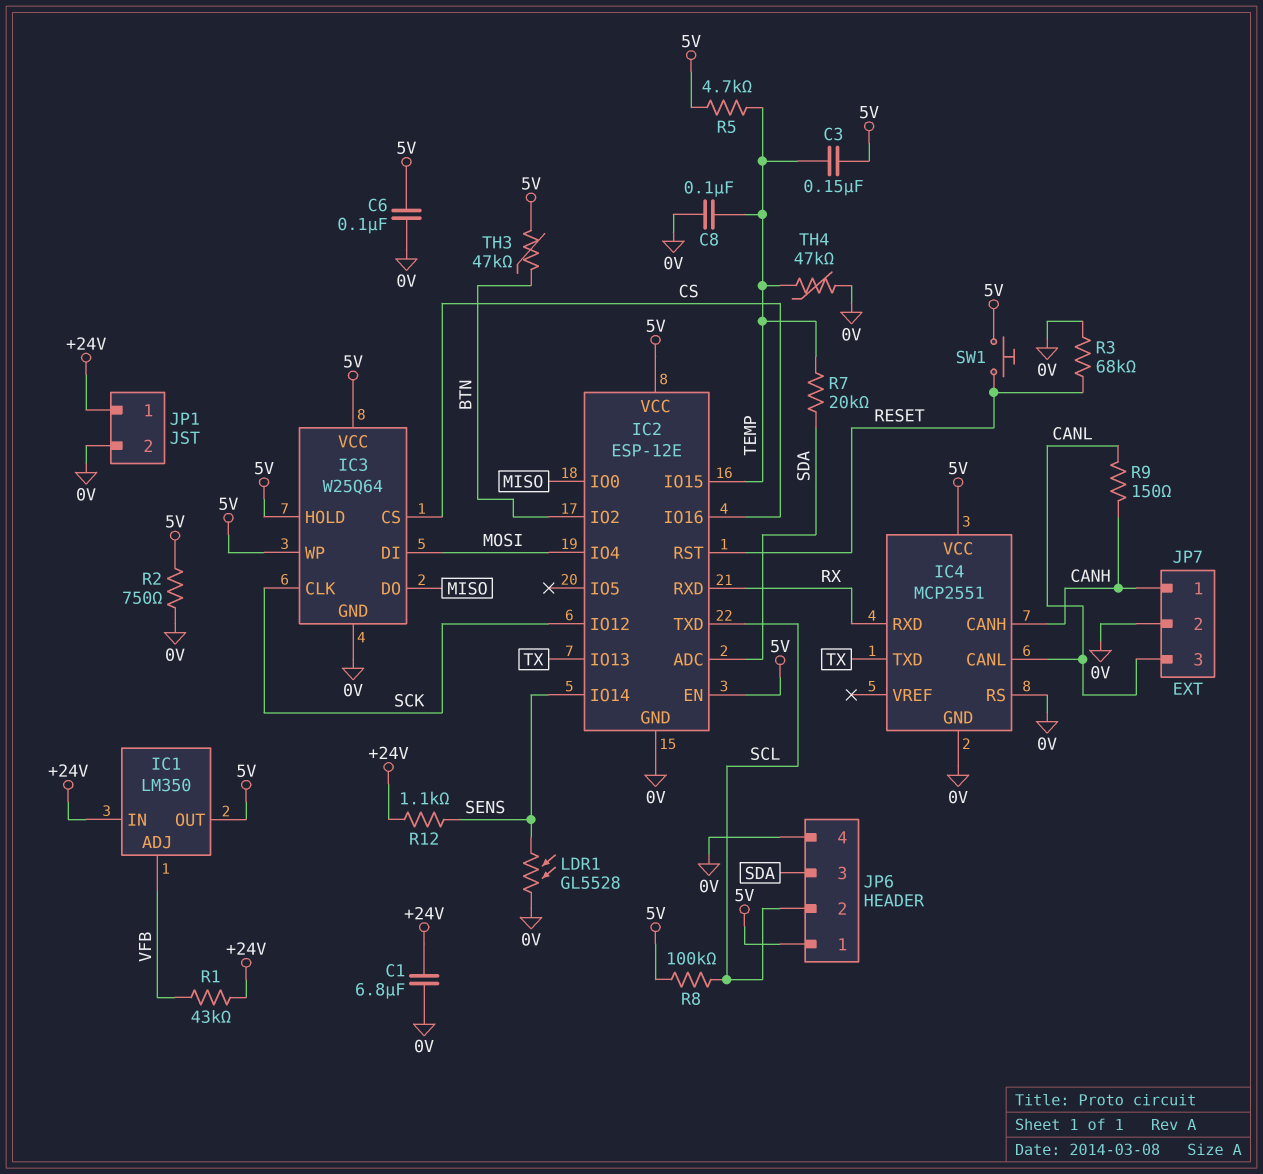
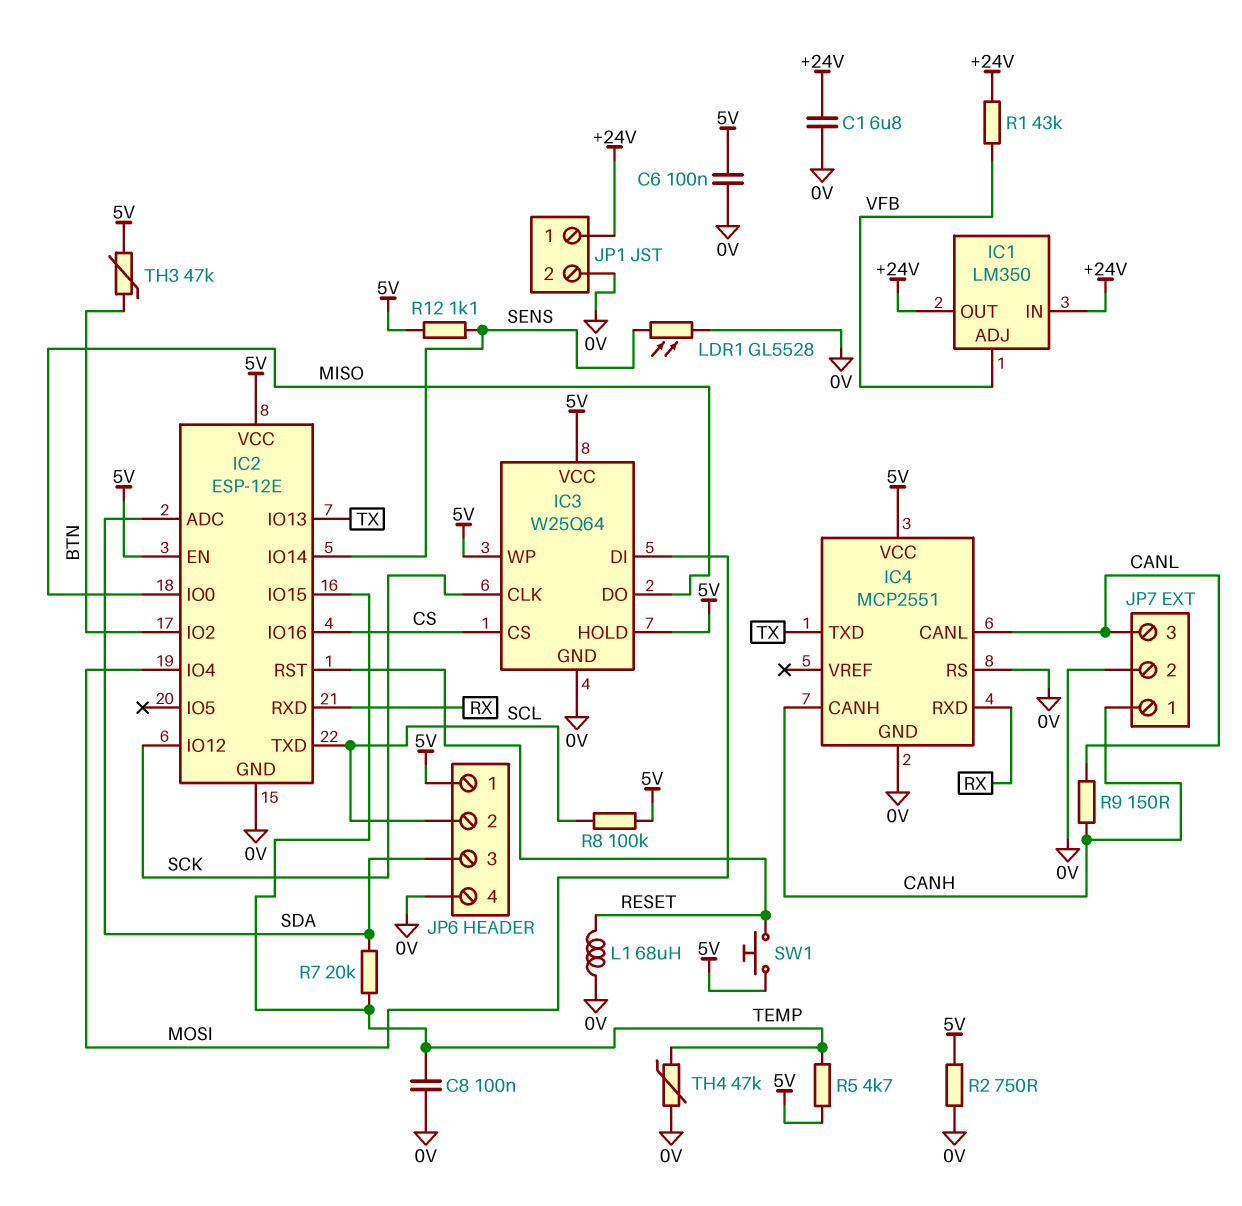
C3: 150nF (5V, TEMP) -> none
IC1 pin OUT: 5V -> +24V
L1: none -> 68uH (0V, RESET)
R3: 68k (0V, RESET) -> none
R12: 1.1k (+24V, SENS) -> 1.1k (5V, SENS)

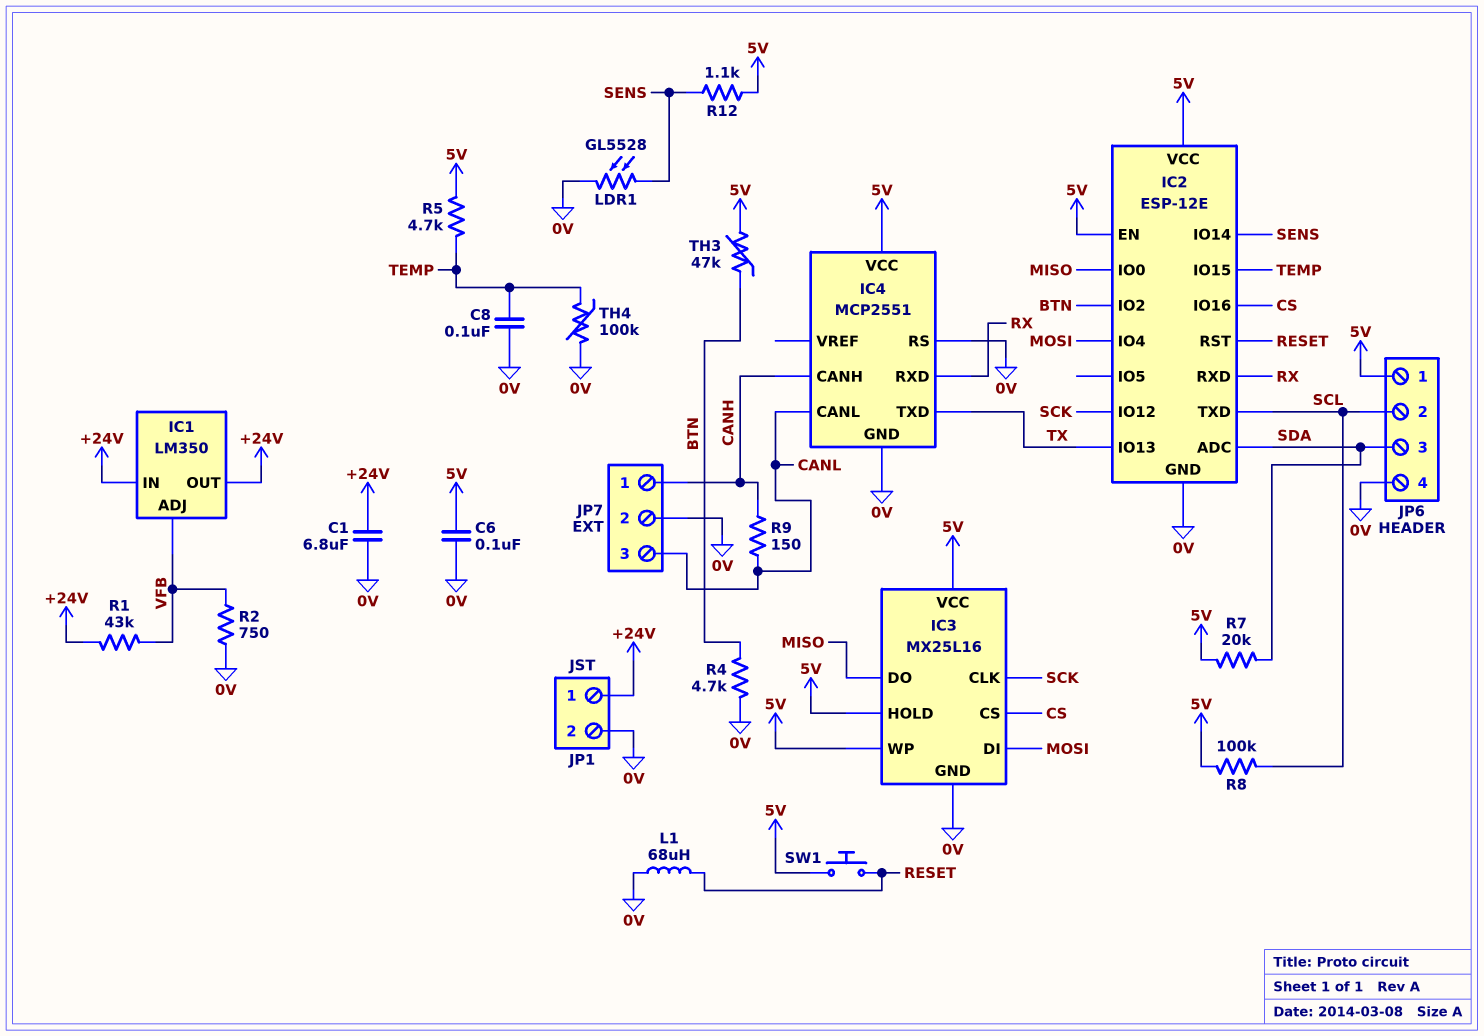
IC3: W25Q64 -> MX25L16
R2: 750 (0V, 5V) -> 750 (0V, VFB)
R4: none -> 4.7k (0V, BTN)
R7: 20k (SDA, TEMP) -> 20k (5V, SDA)
TH4: 47k (0V, TEMP) -> 100k (0V, TEMP)

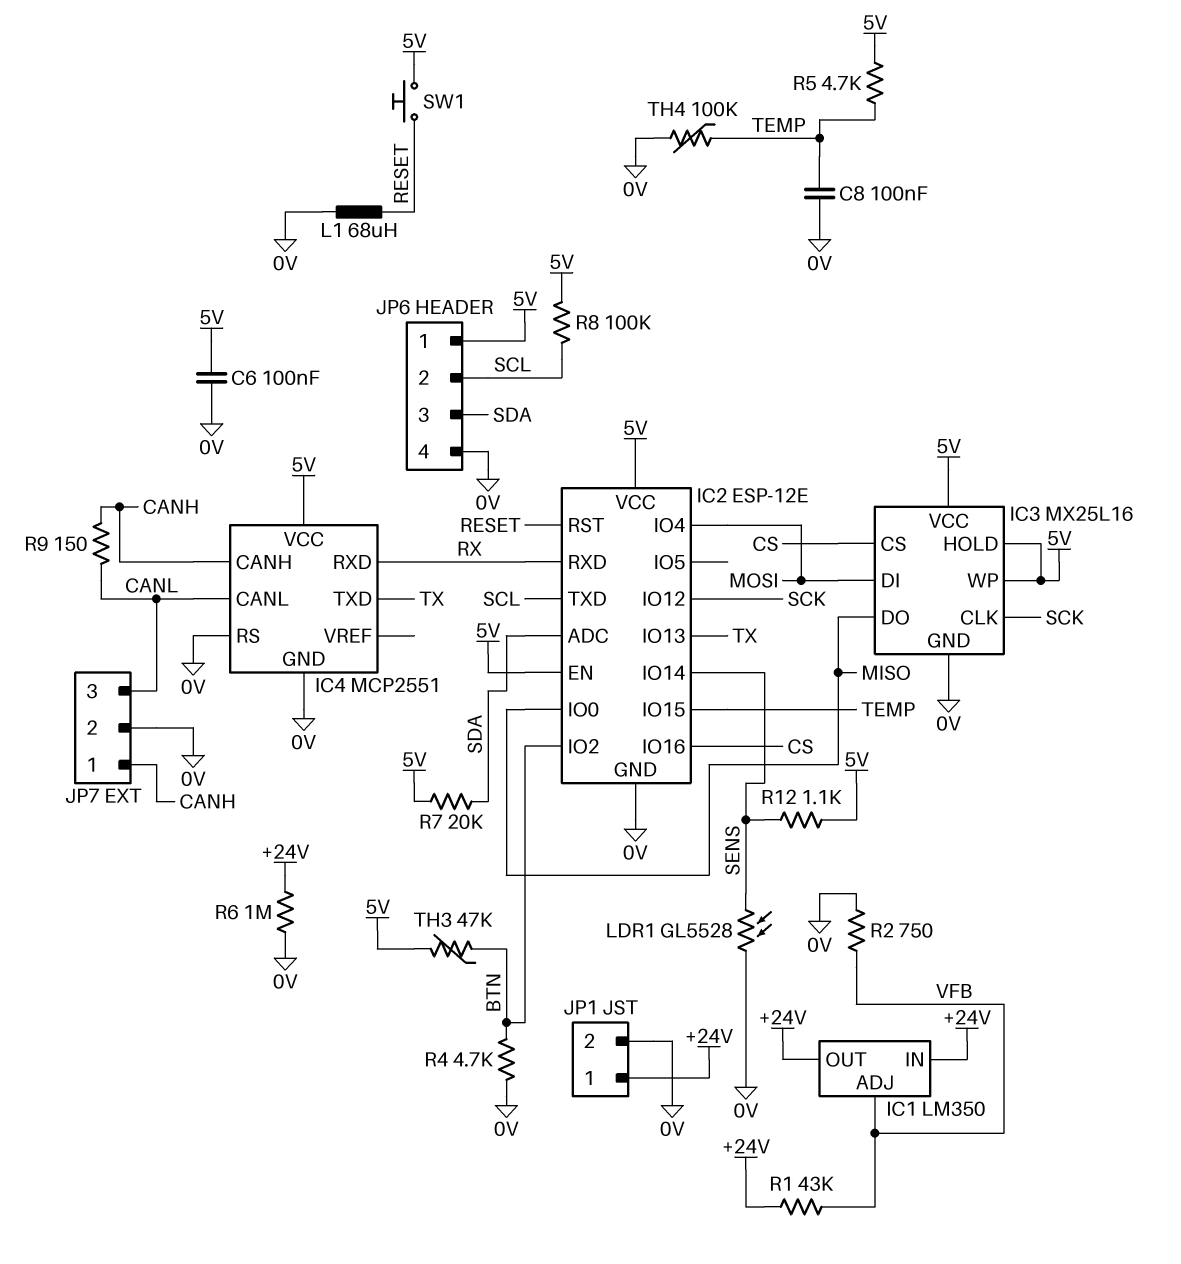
C1: 6.8uF (+24V, 0V) -> none
R6: none -> 1M (+24V, 0V)

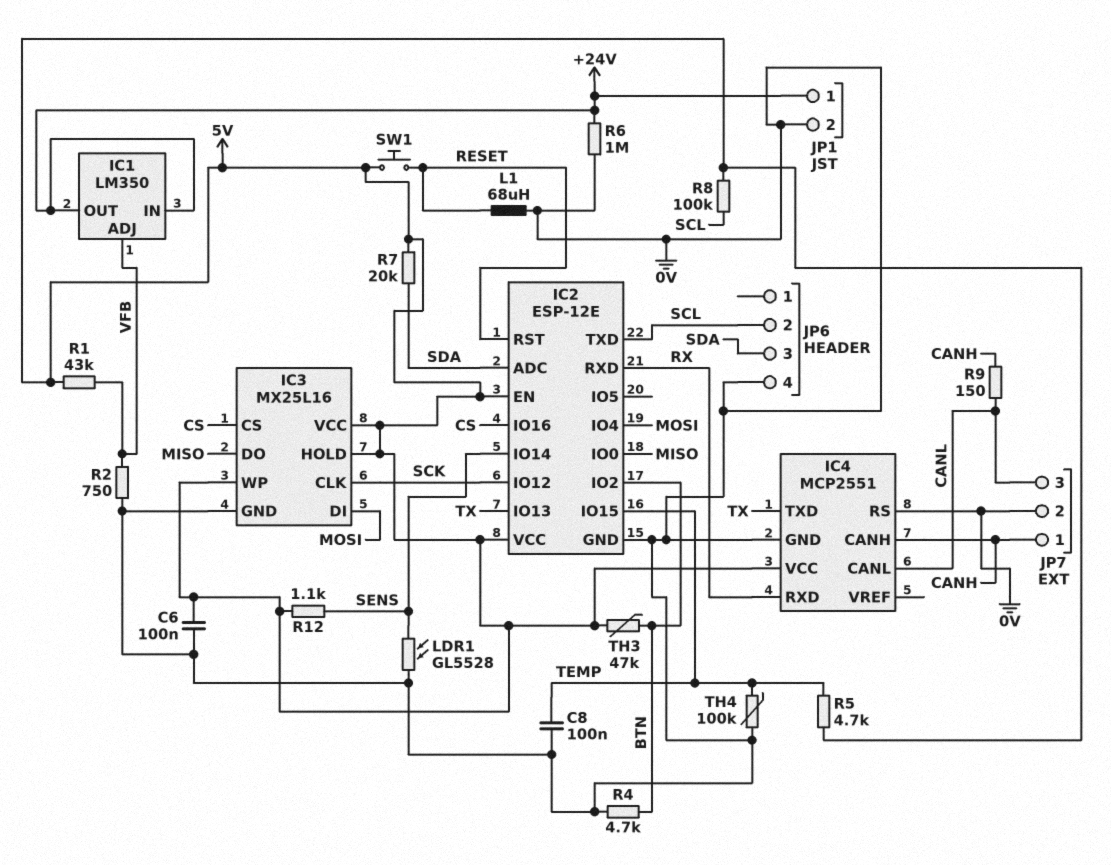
JP6 pin 1: 5V -> none
R1: 43k (+24V, VFB) -> 43k (5V, VFB)

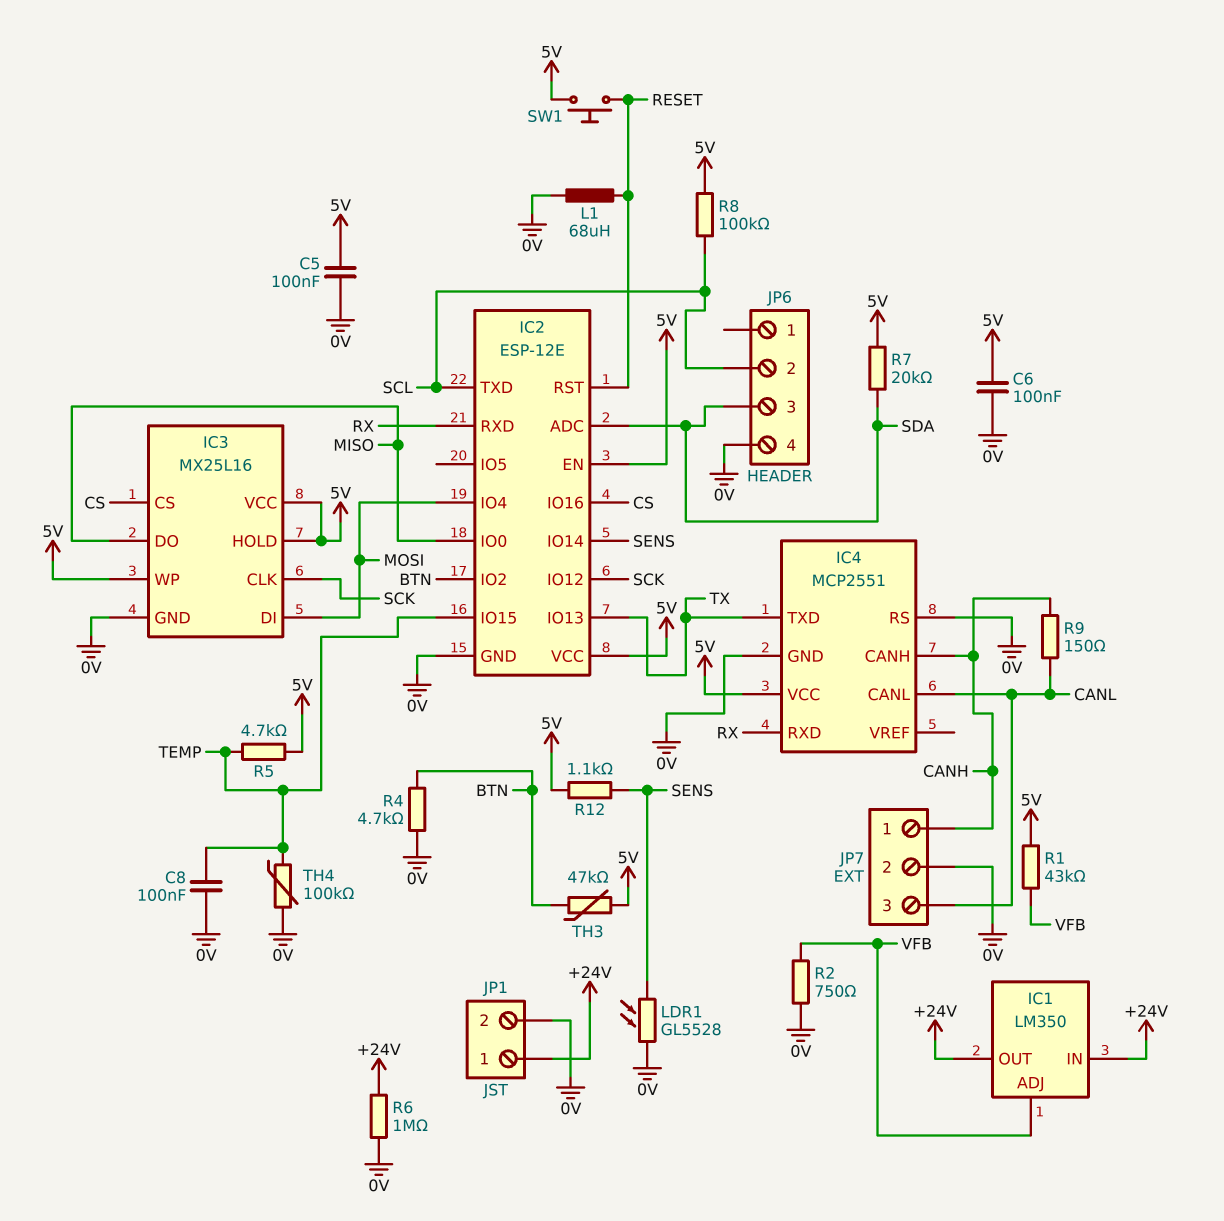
C5: none -> 100nF (0V, 5V)

